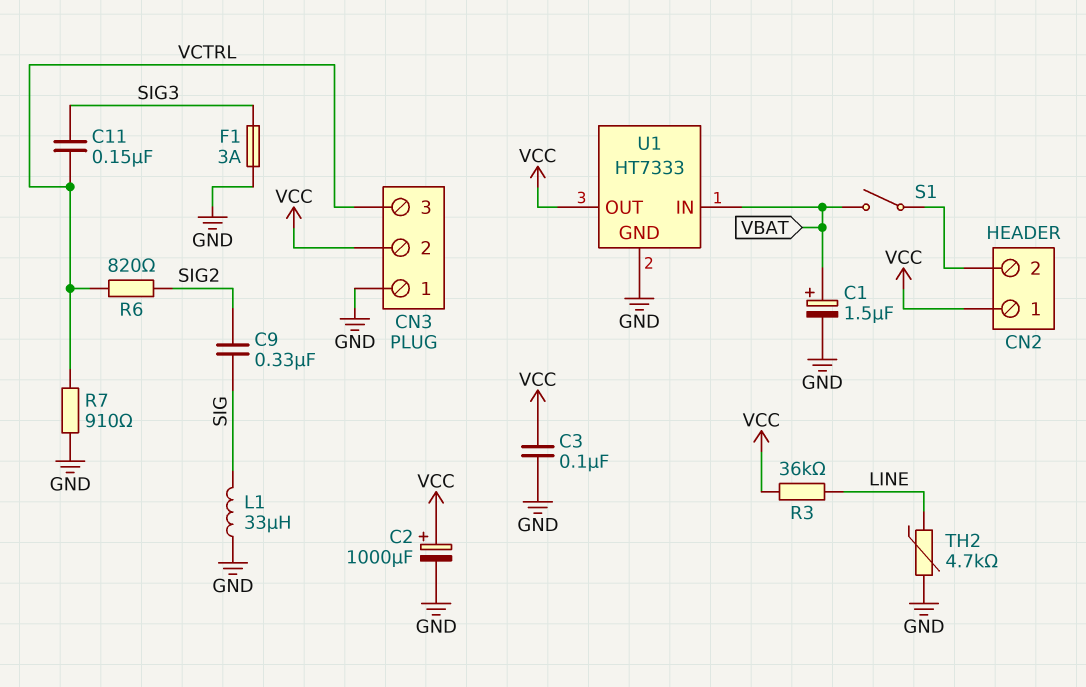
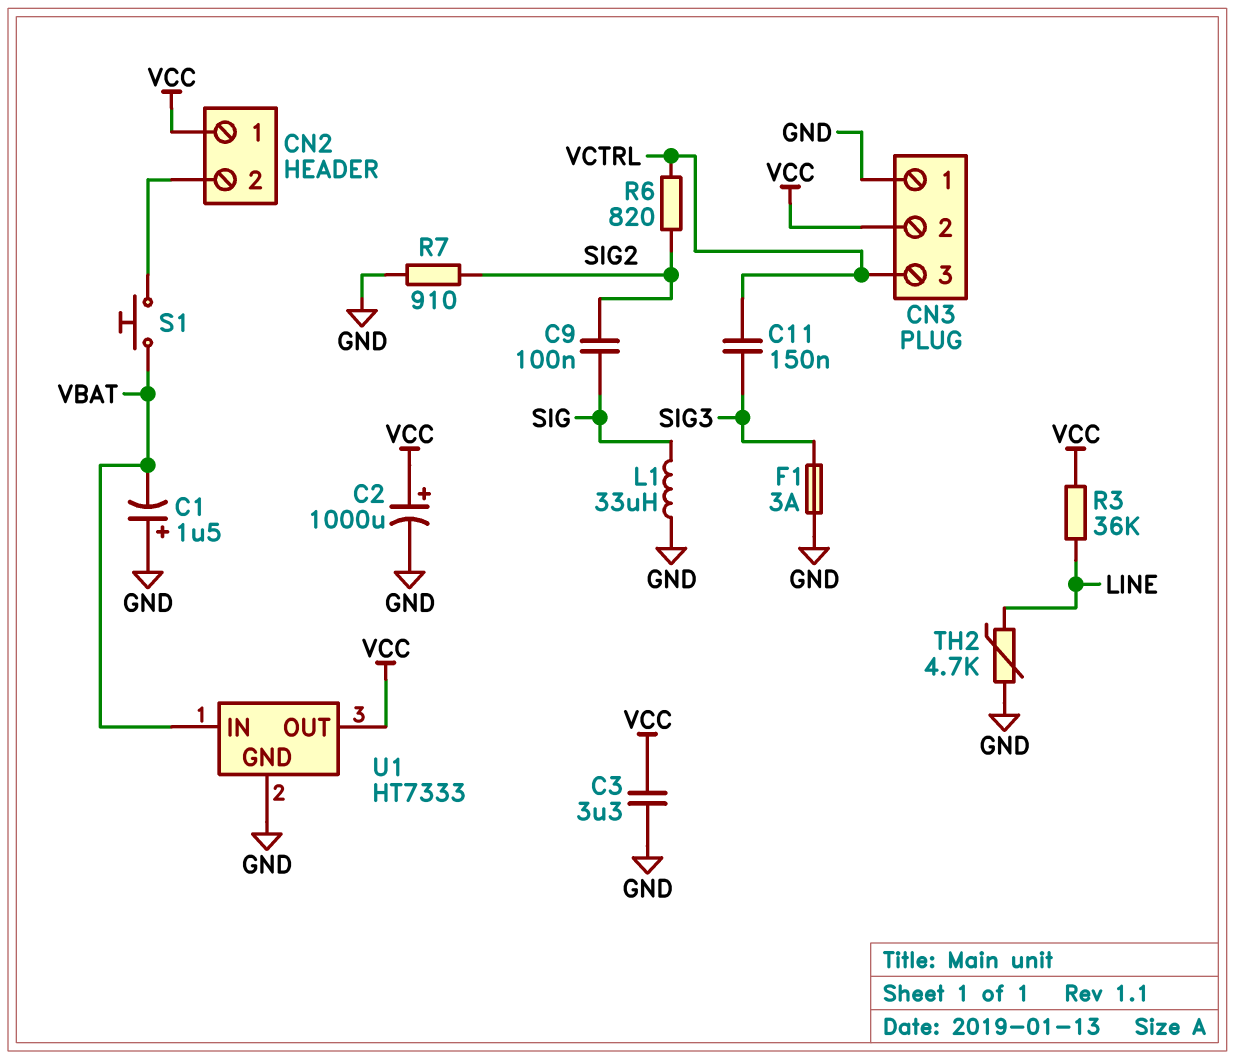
C1: 1.5uF (plus VBAT, minus GND) -> 1.5uF (plus GND, minus VBAT)
C3: 100nF (GND, VCC) -> 3.3uF (GND, VCC)
C9: 330nF (SIG, SIG2) -> 100nF (SIG, SIG2)
R7: 910 (GND, VCTRL) -> 910 (GND, SIG2)
S1: switch (CN2/2, VBAT) -> button (CN2/2, VBAT)

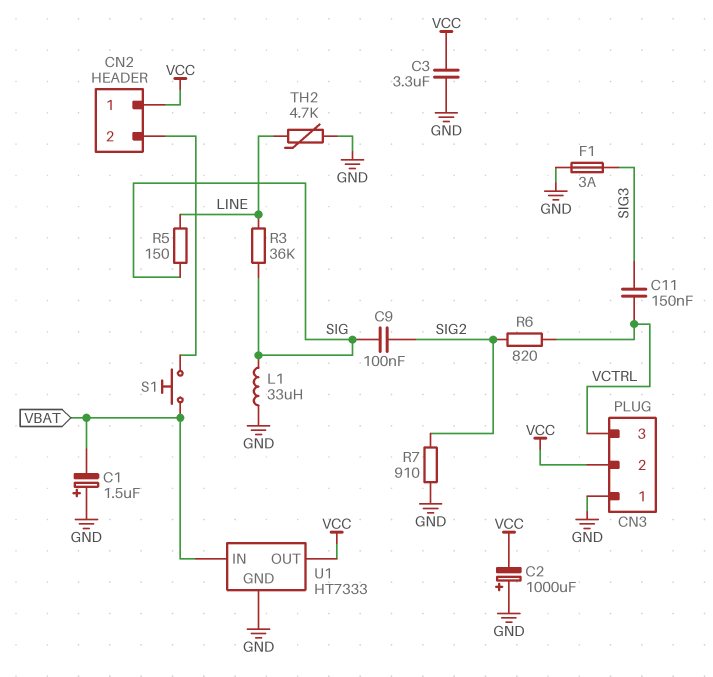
C2: 1000uF (plus VCC, minus GND) -> 1000uF (plus GND, minus VCC)
R3: 36k (LINE, VCC) -> 36k (LINE, SIG)
R5: none -> 150 (LINE, SIG)

